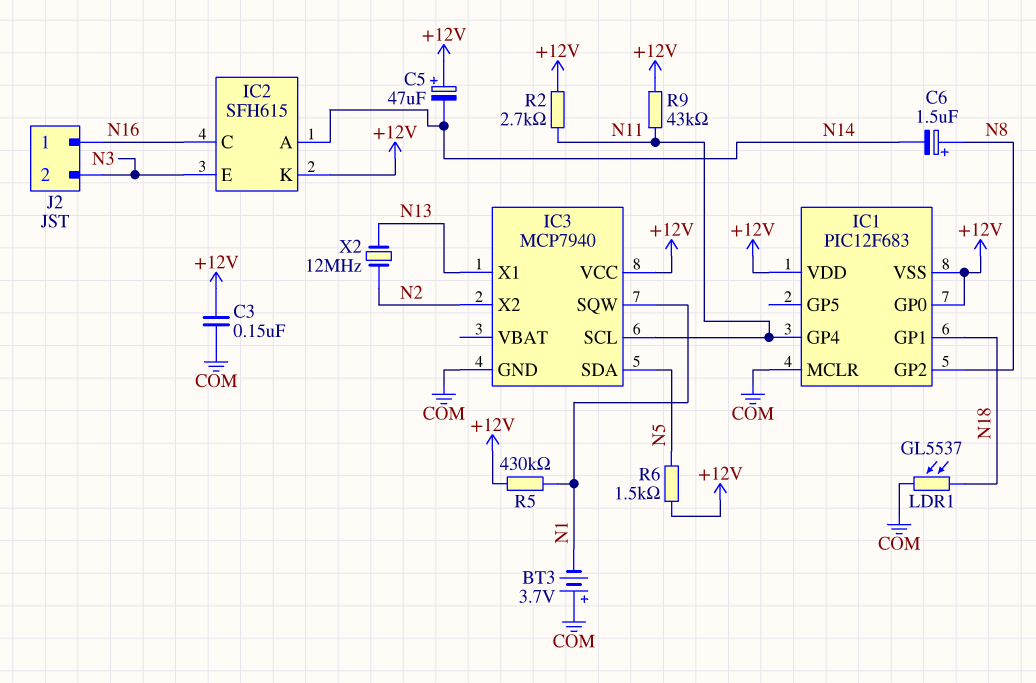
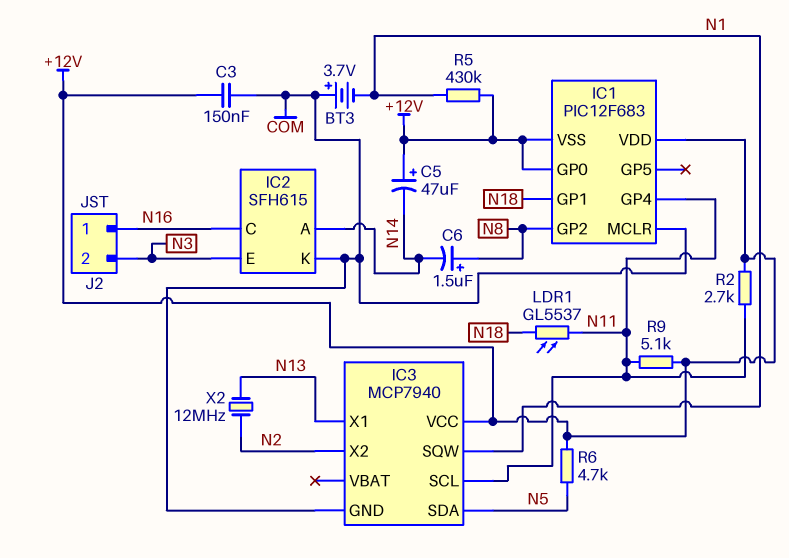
IC2 pin K: +12V -> COM
LDR1: GL5537 (COM, N18) -> GL5537 (N11, N18)
R6: 1.5k (+12V, N5) -> 4.7k (+12V, N5)
R9: 43k (+12V, N11) -> 5.1k (+12V, N11)

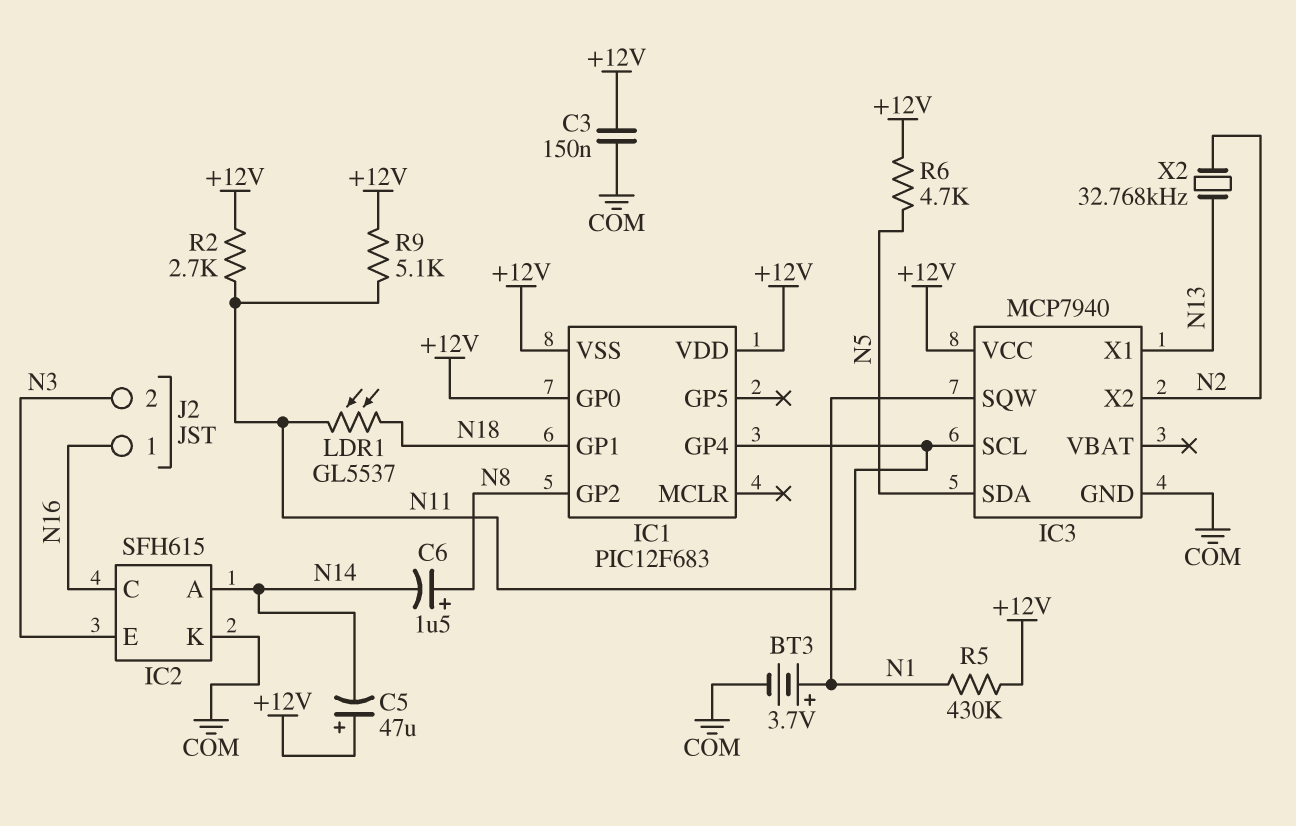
BT3: 3.7V (plus COM, minus N1) -> 3.7V (plus N1, minus COM)
IC1 pin MCLR: COM -> none
X2: 12MHz (N2, N13) -> 32.768kHz (N2, N13)

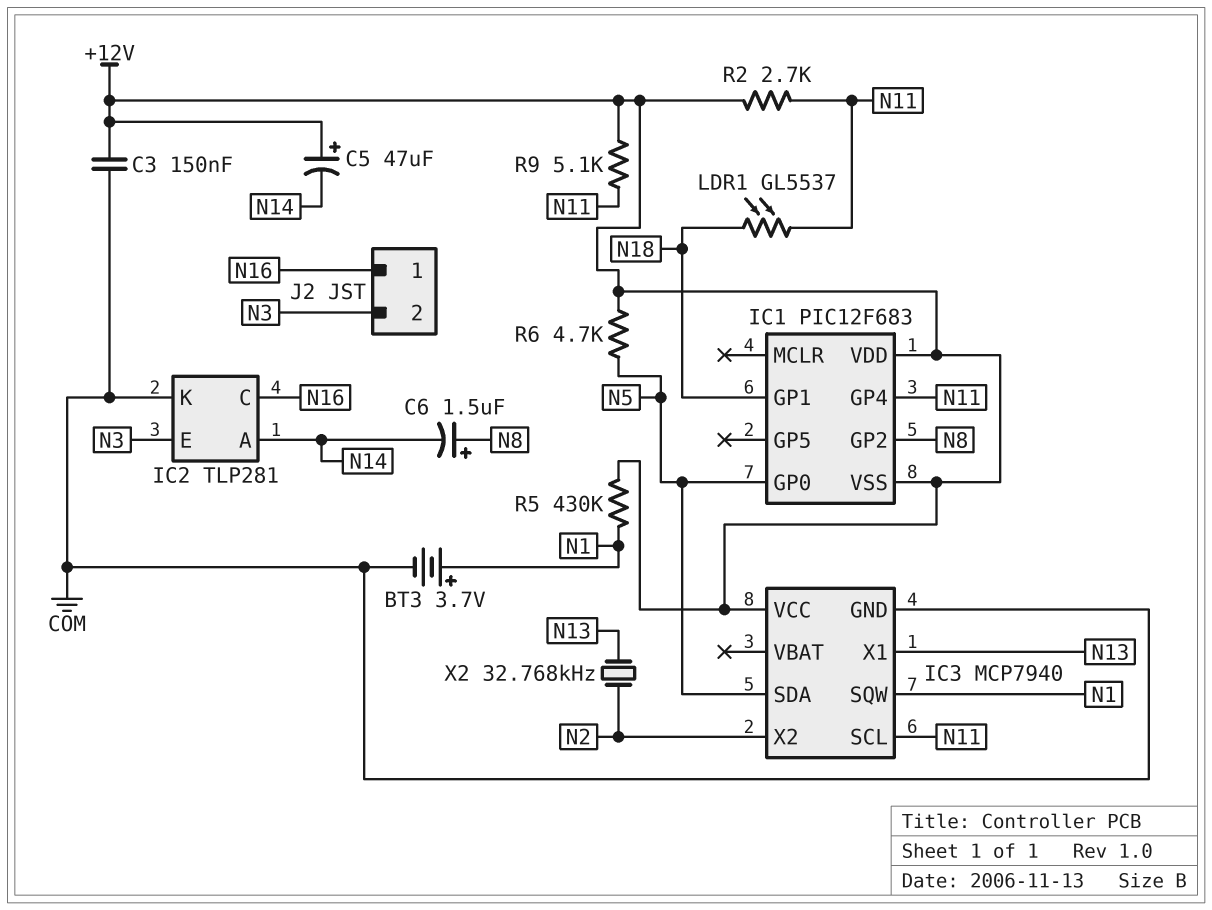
IC1 pin GP0: +12V -> N5
IC2: SFH615 -> TLP281

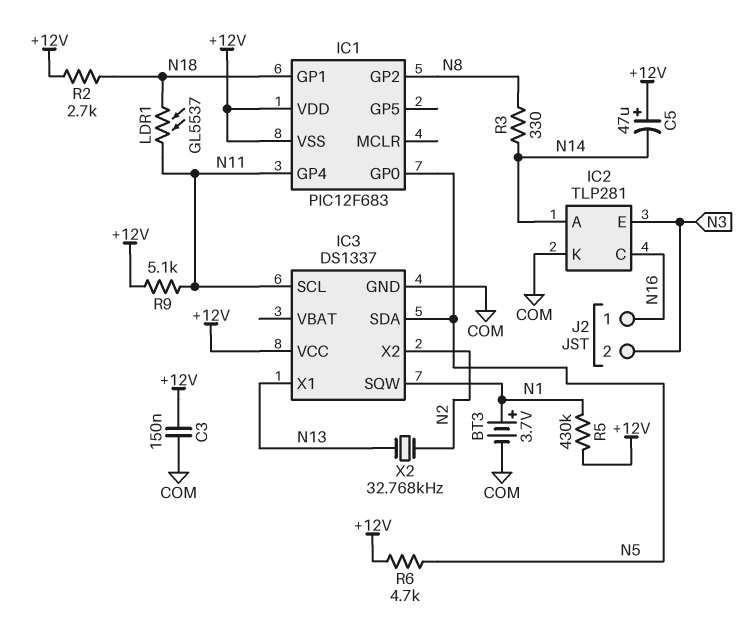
C6: 1.5uF (plus N8, minus N14) -> none
IC3: MCP7940 -> DS1337
R2: 2.7k (+12V, N11) -> 2.7k (+12V, N18)
R3: none -> 330 (N8, N14)

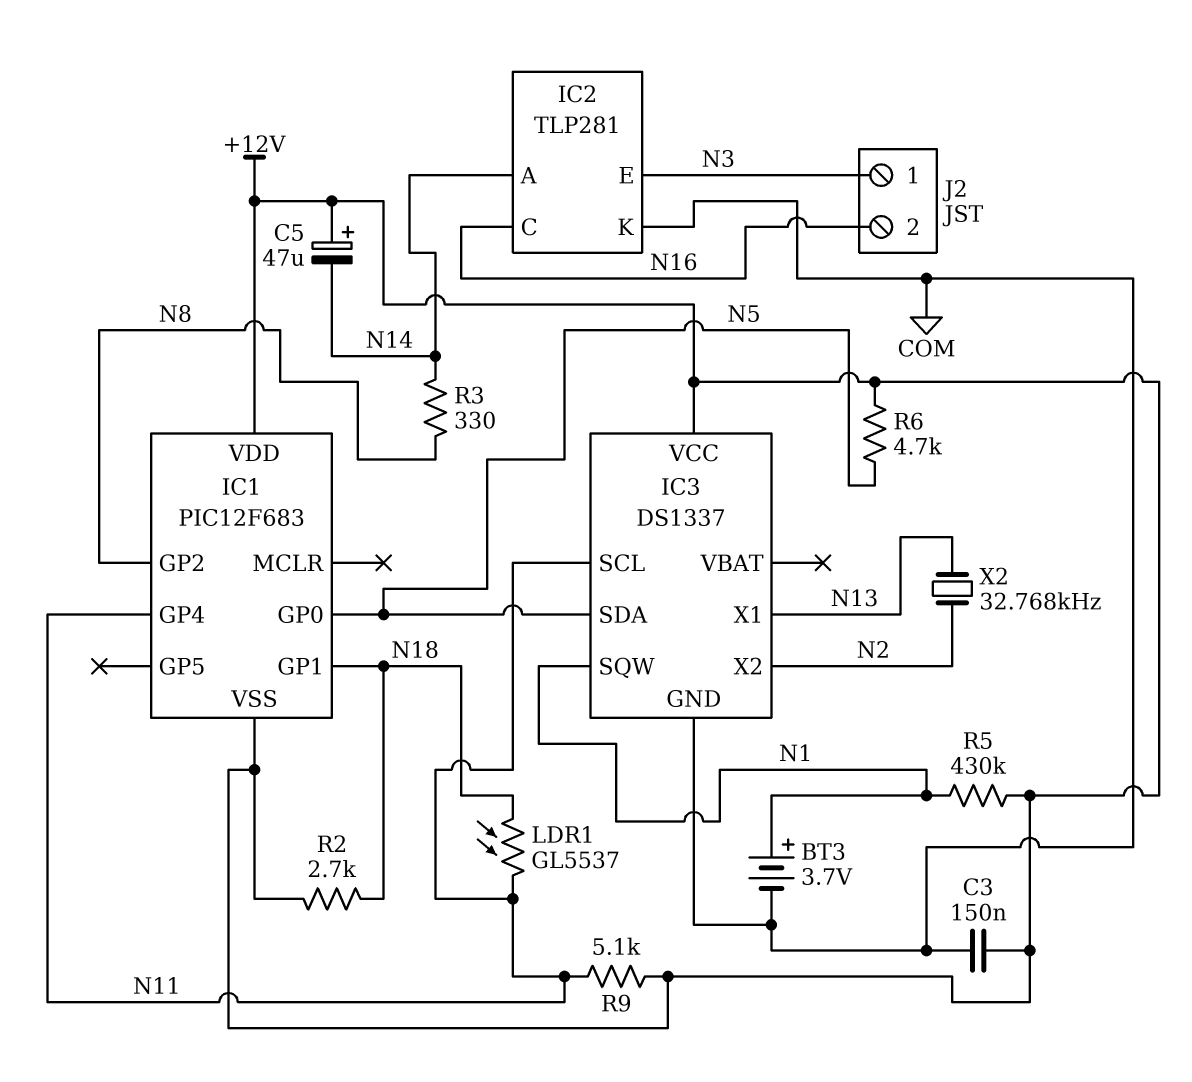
J2 pin 1: N16 -> N3
J2 pin 2: N3 -> N16

